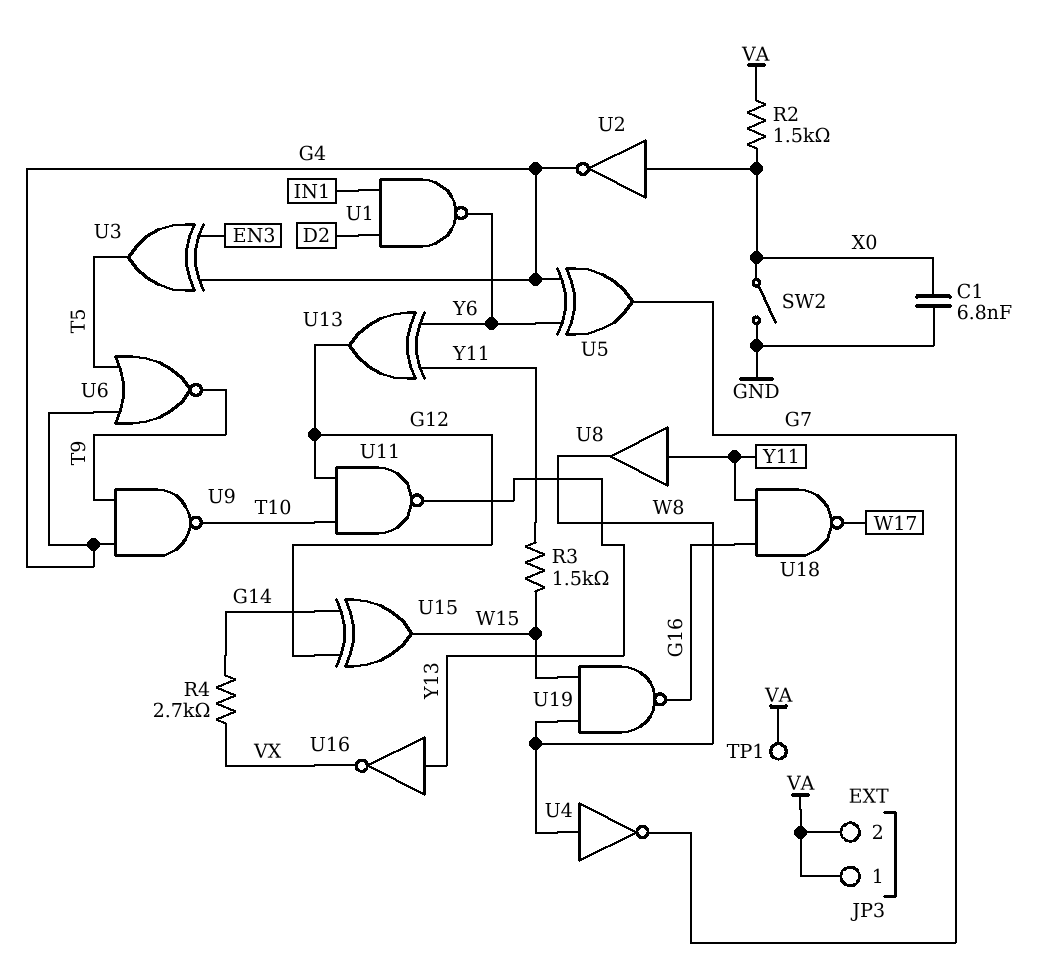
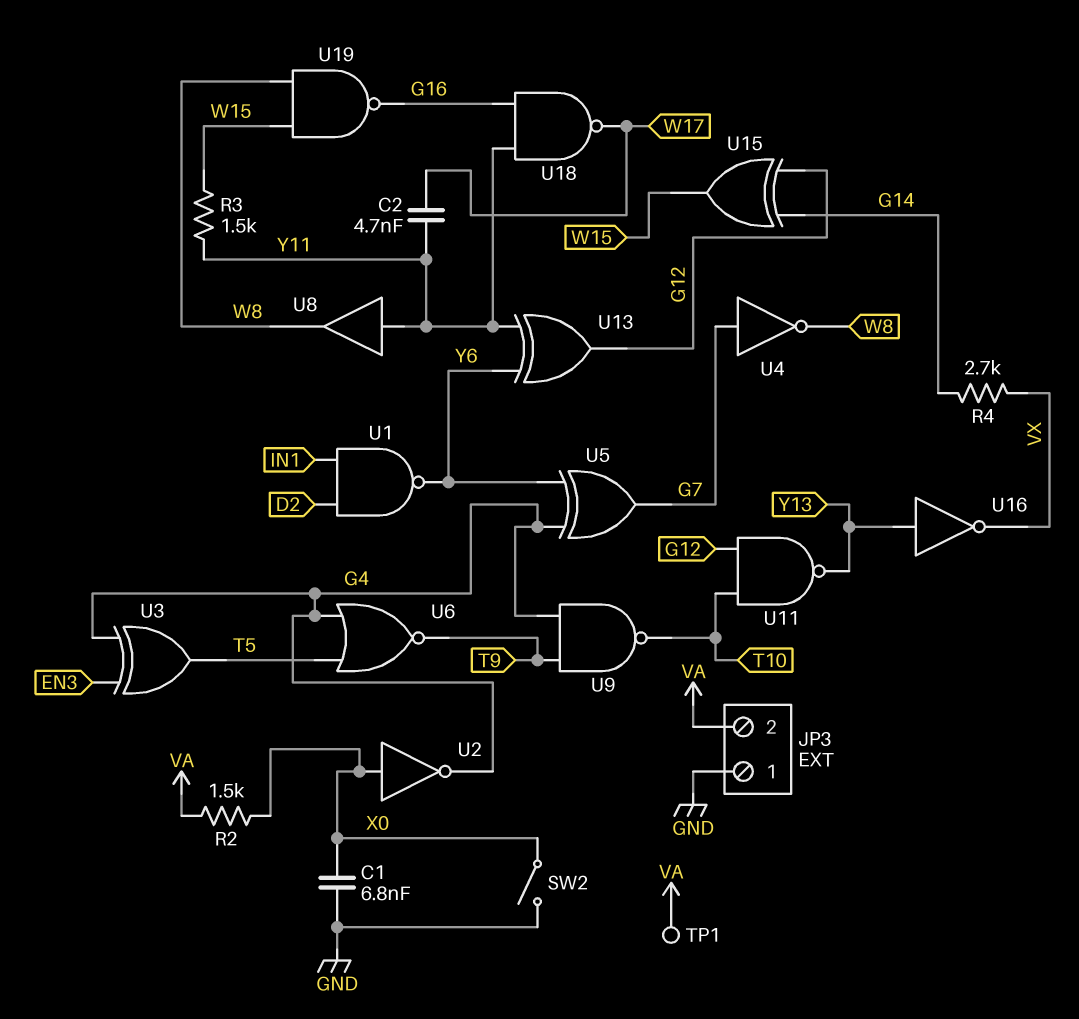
C2: none -> 4.7nF (W17, Y11)
JP3 pin 1: VA -> GND
U4: NOT (in W8, out G7) -> NOT (in G7, out W8)

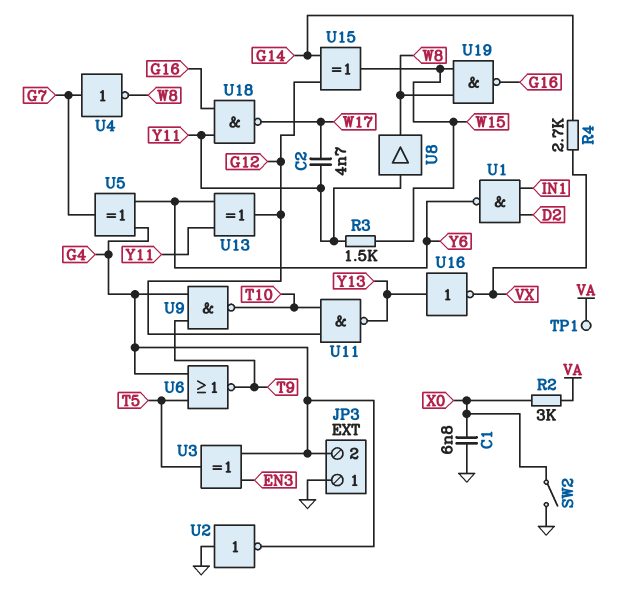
JP3 pin 2: VA -> G4
R2: 1.5k (VA, X0) -> 3k (VA, X0)
U2: NOT (in X0, out G4) -> NOT (in GND, out G4)

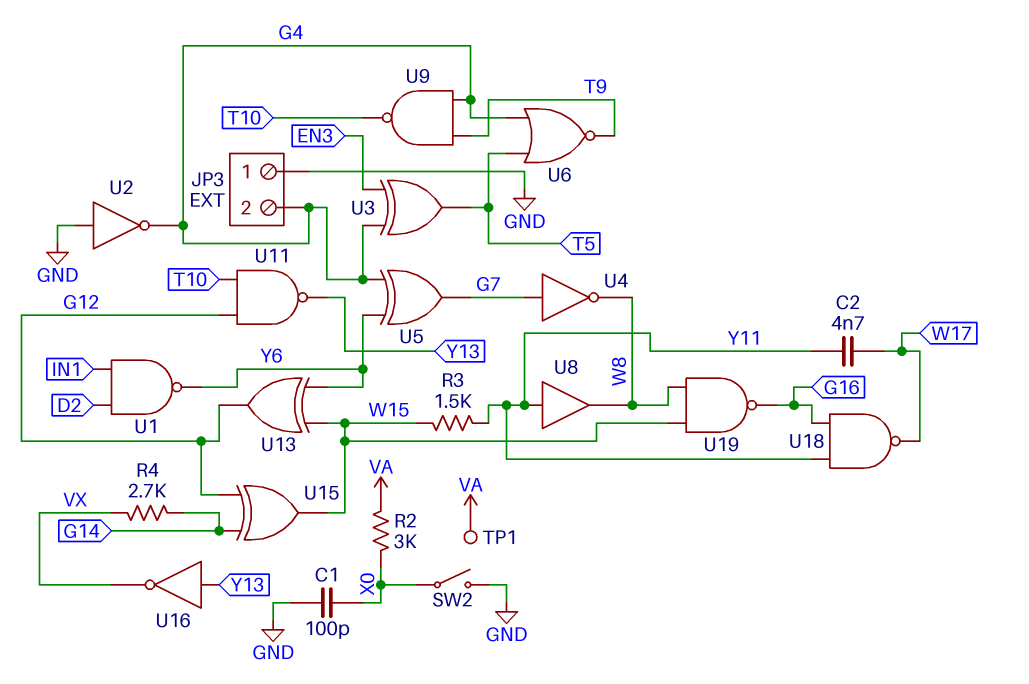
C1: 6.8nF (GND, X0) -> 100pF (GND, X0)
U13: XOR (in Y6, in Y11, out G12) -> XOR (in W15, in Y6, out G12)

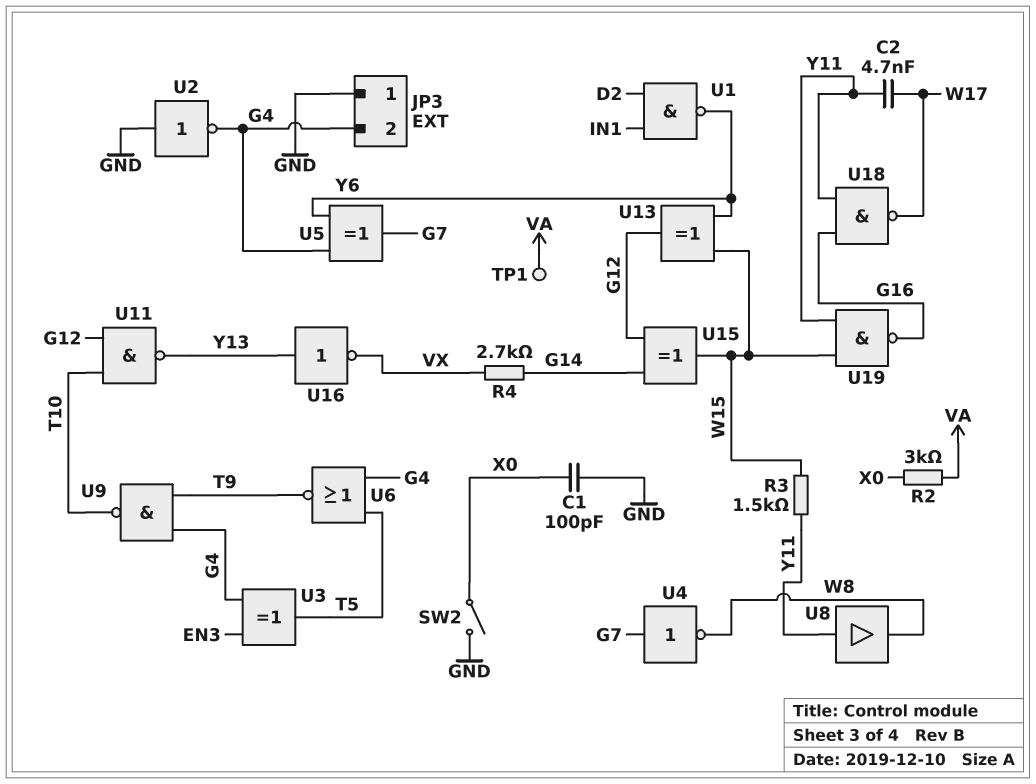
U19: NAND (in W8, in W15, out G16) -> NAND (in W15, in Y11, out G16)

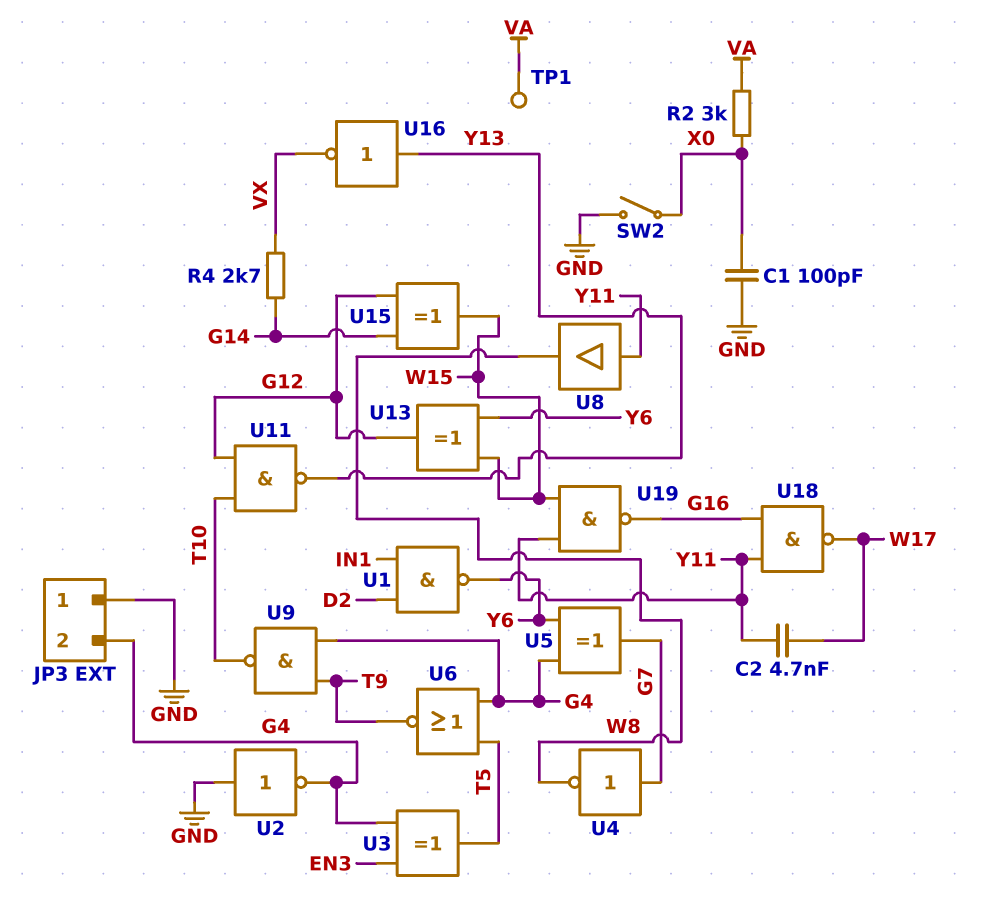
R3: 1.5k (W15, Y11) -> none

